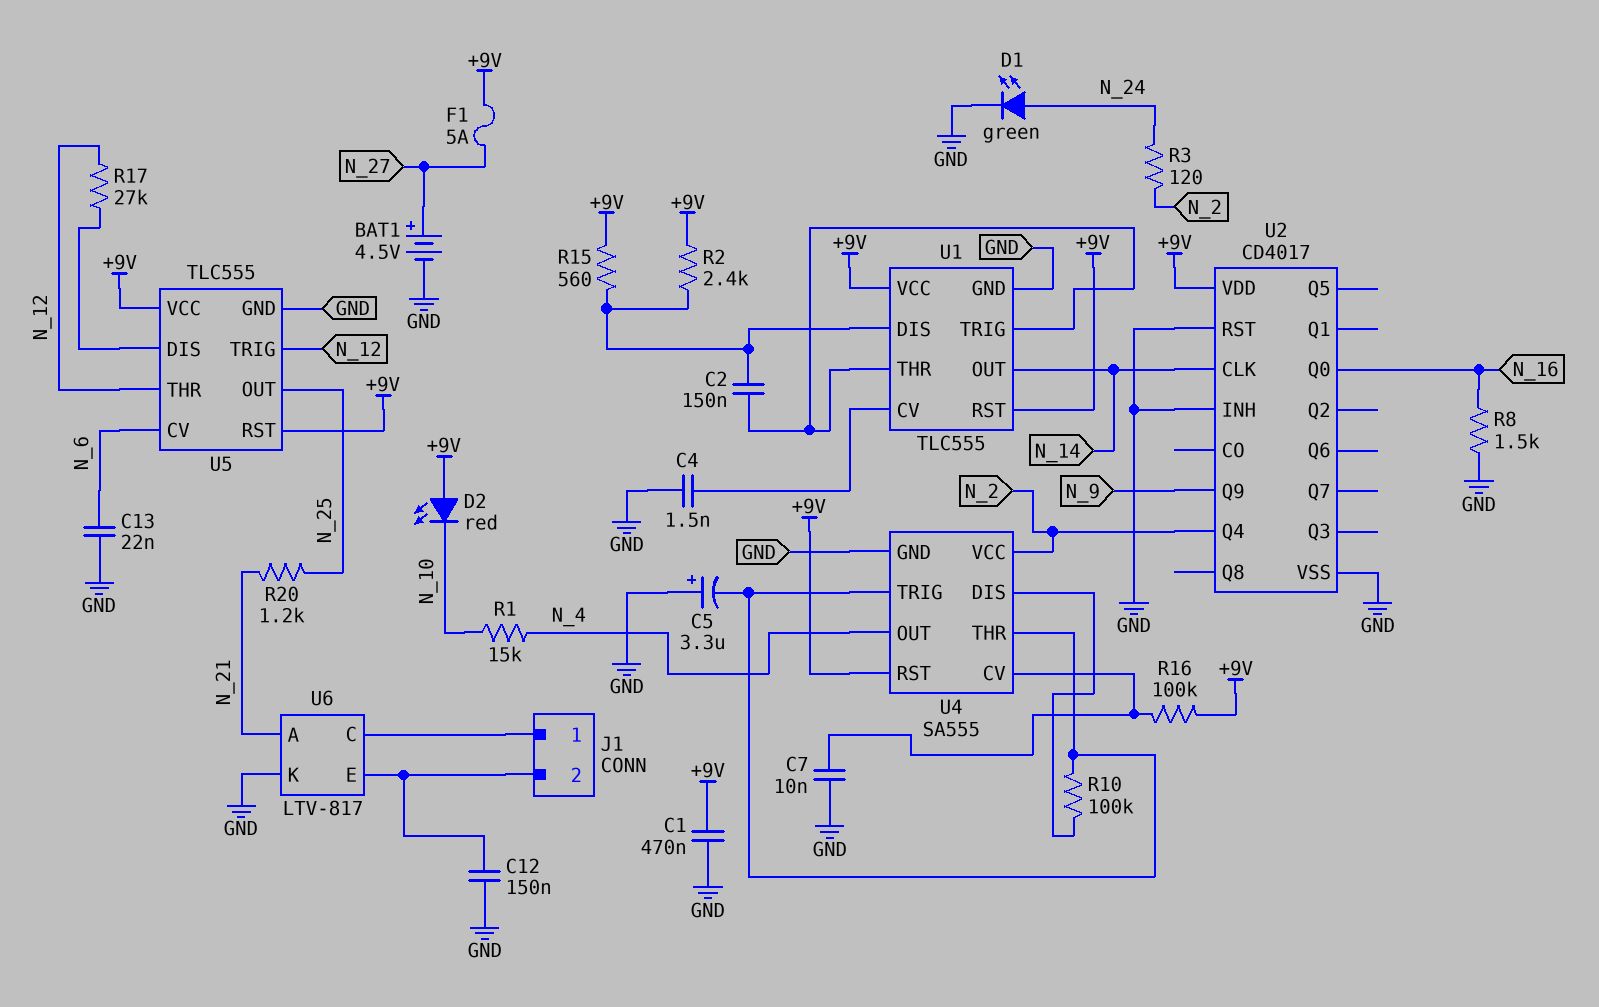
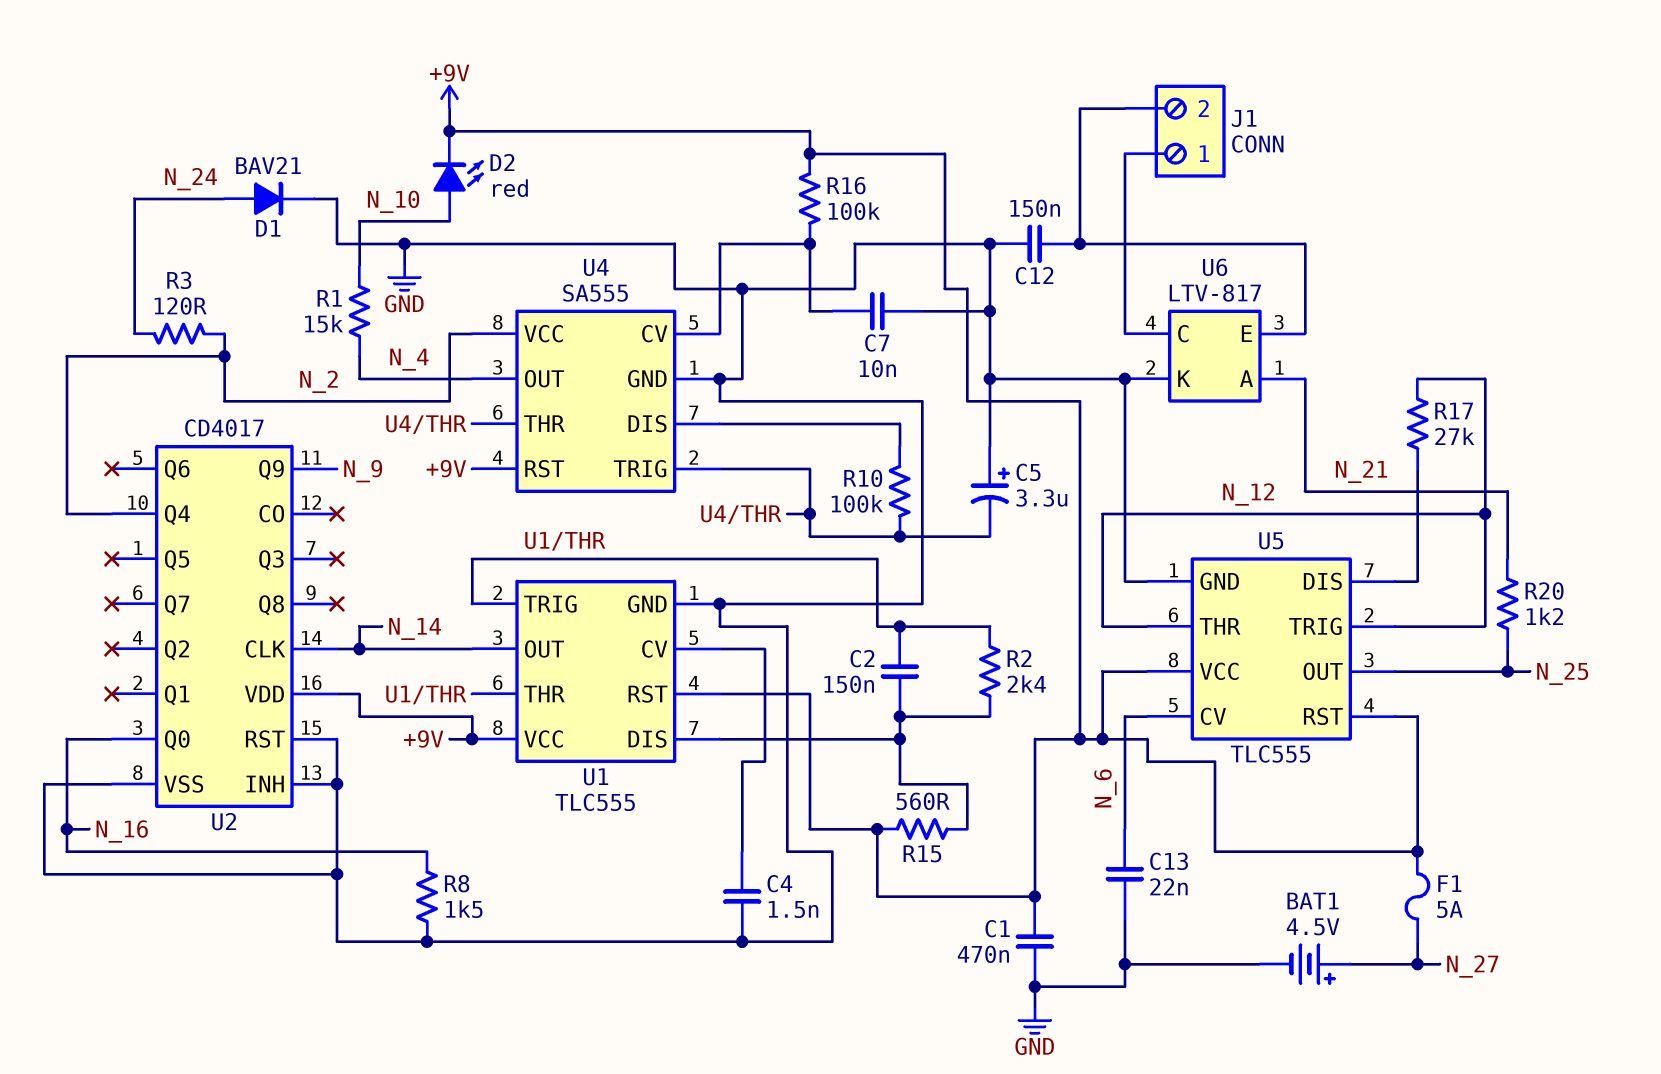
D1: LED green (A N_24, K GND) -> diode BAV21 (A N_24, K GND)
D2: LED red (A +9V, K N_10) -> LED red (A N_10, K +9V)
R2: 2.4k (+9V, U1/DIS) -> 2.4k (U1/DIS, U1/THR)

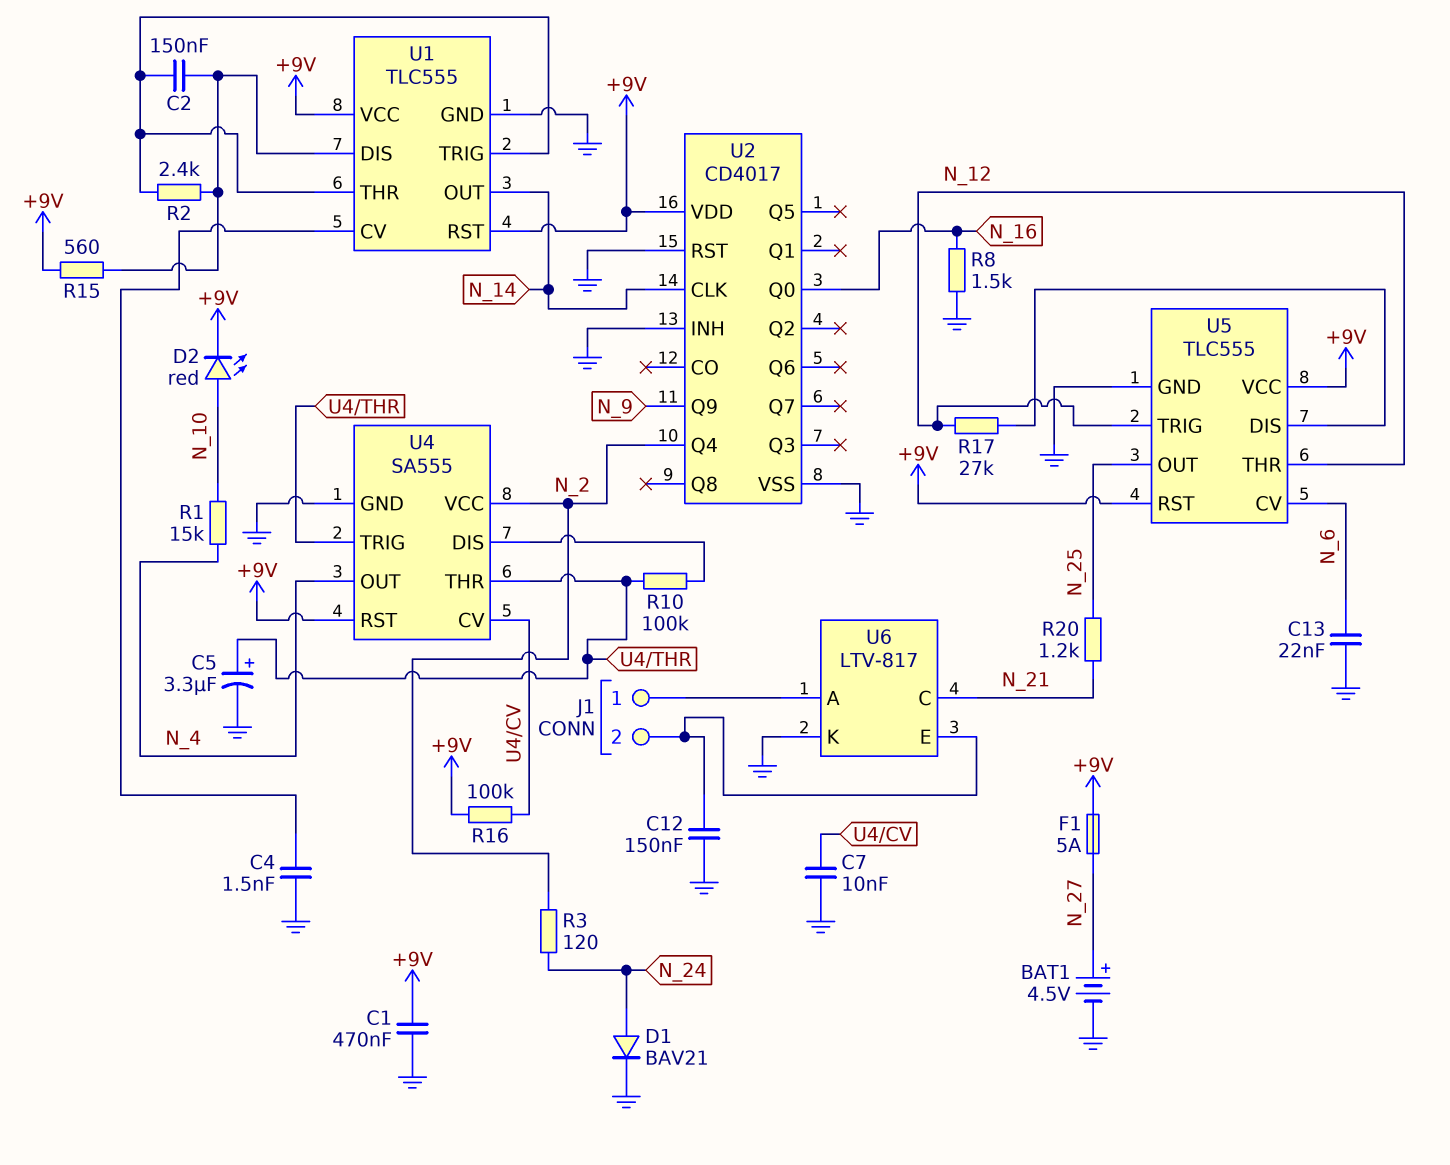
C5: 3.3uF (plus GND, minus U4/THR) -> 3.3uF (plus U4/THR, minus GND)
U6 pin A: N_21 -> J1/1
U6 pin C: J1/1 -> N_21

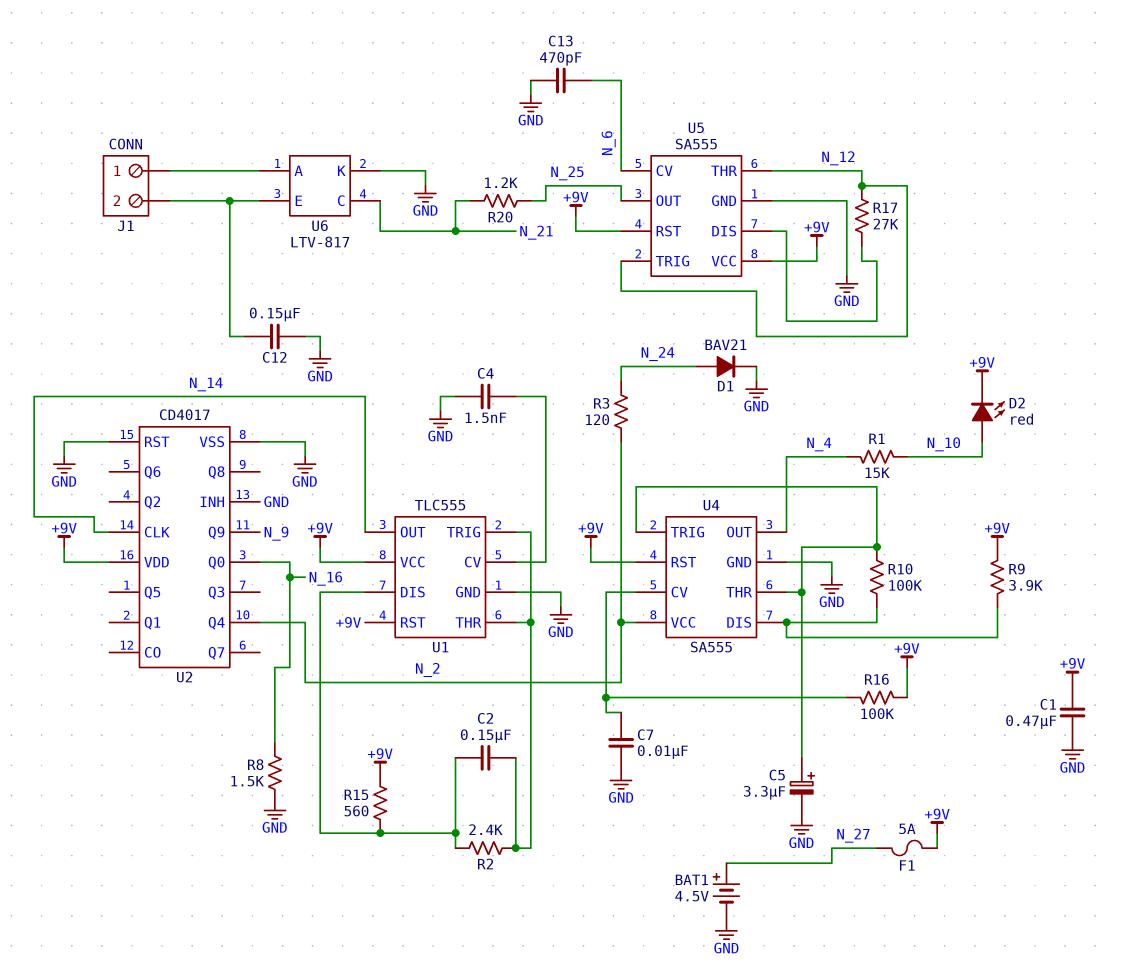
C13: 22nF (GND, N_6) -> 470pF (GND, N_6)
R9: none -> 3.9k (+9V, U4/DIS)
U5: TLC555 -> SA555

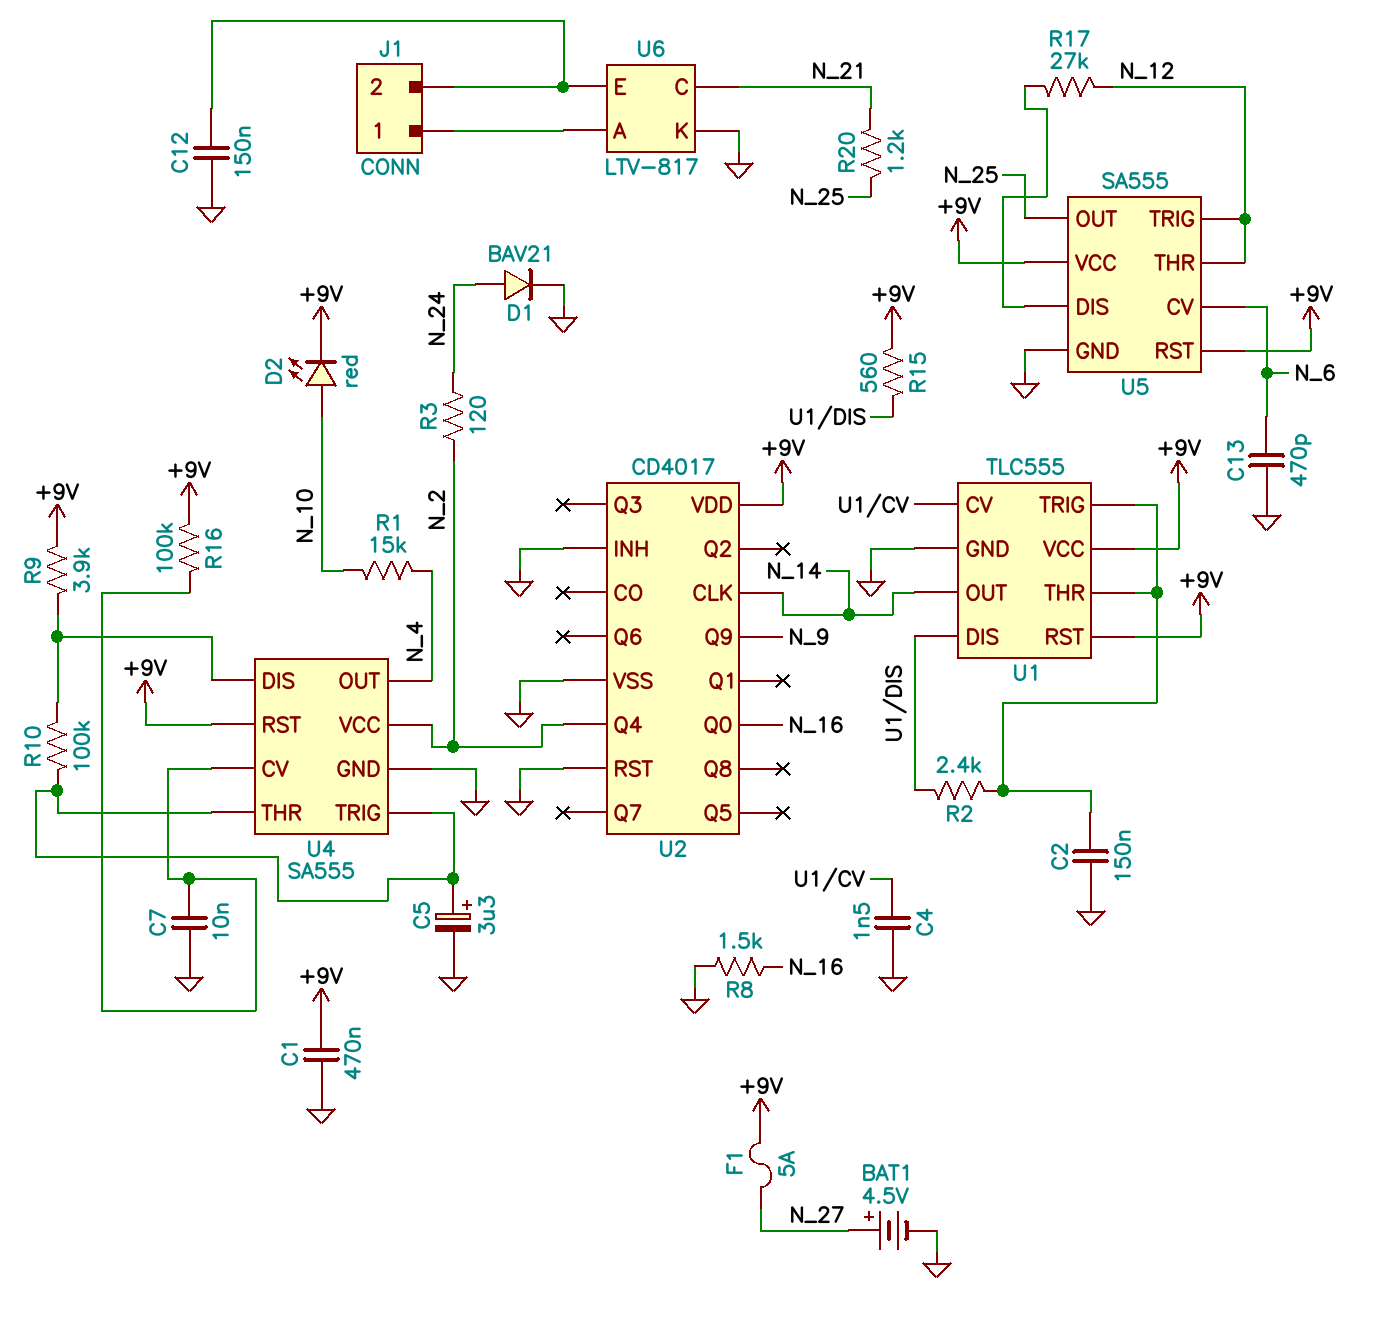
C2: 150nF (U1/DIS, U1/THR) -> 150nF (GND, U1/THR)

